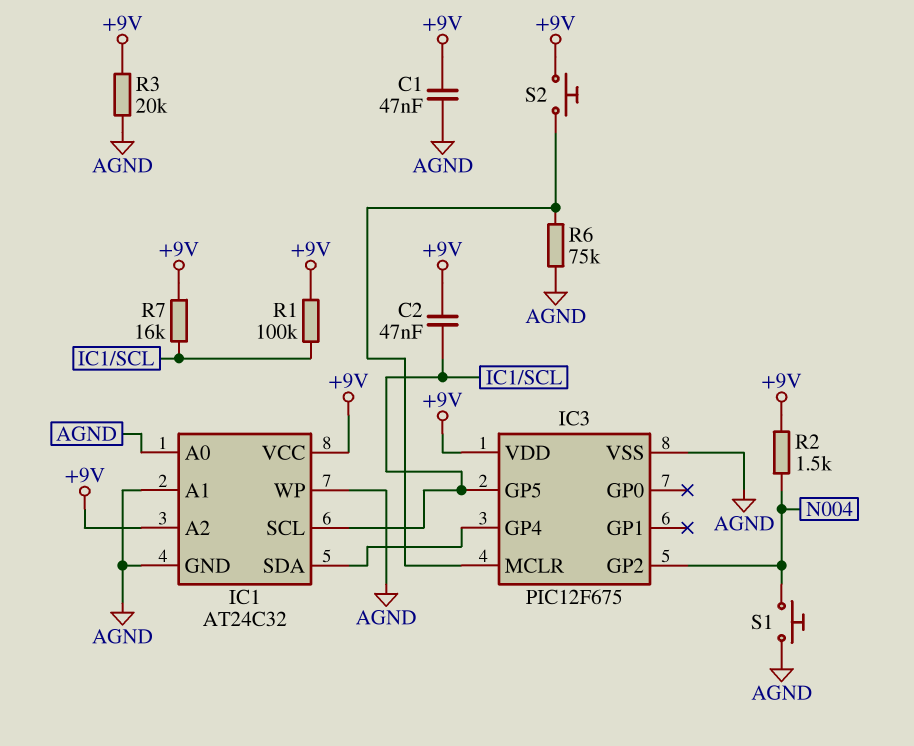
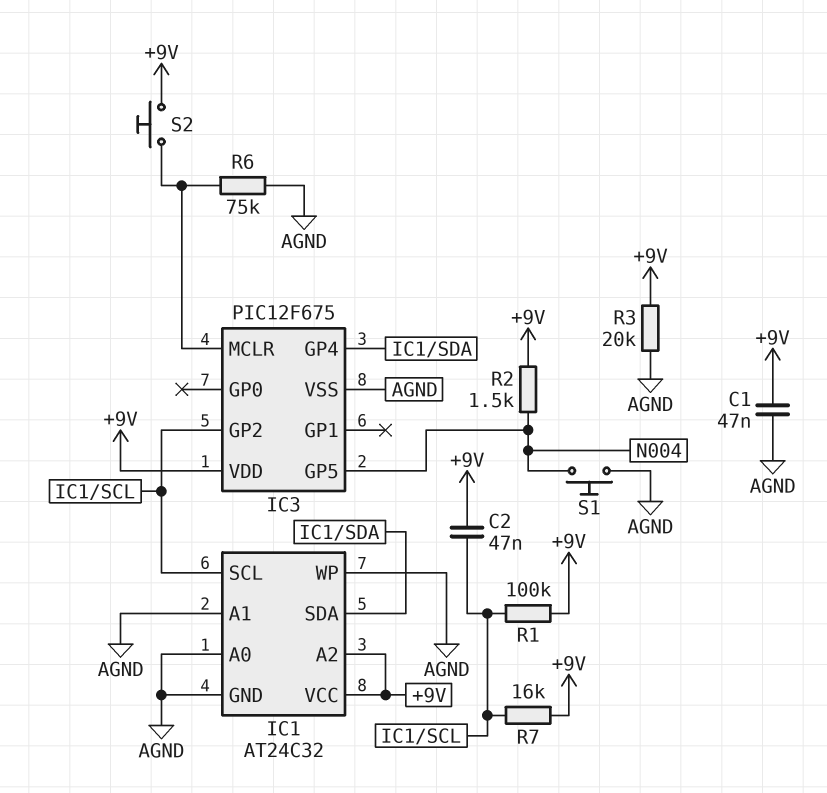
IC3 pin GP2: N004 -> IC1/SCL
IC3 pin GP5: IC1/SCL -> N004

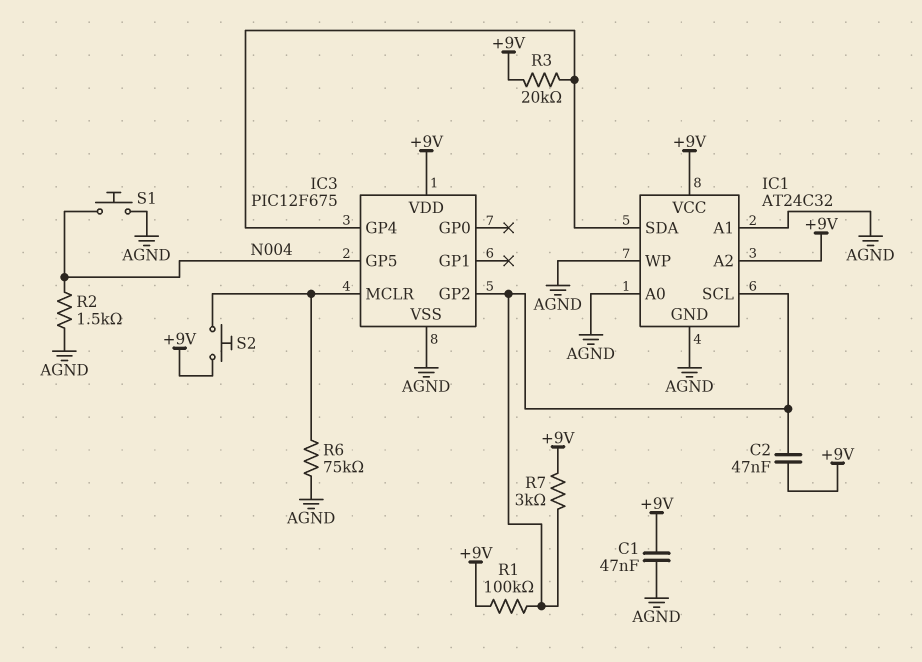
R2: 1.5k (+9V, N004) -> 1.5k (AGND, N004)
R3: 20k (+9V, AGND) -> 20k (+9V, IC1/SDA)
R7: 16k (+9V, IC1/SCL) -> 3k (+9V, IC1/SCL)

